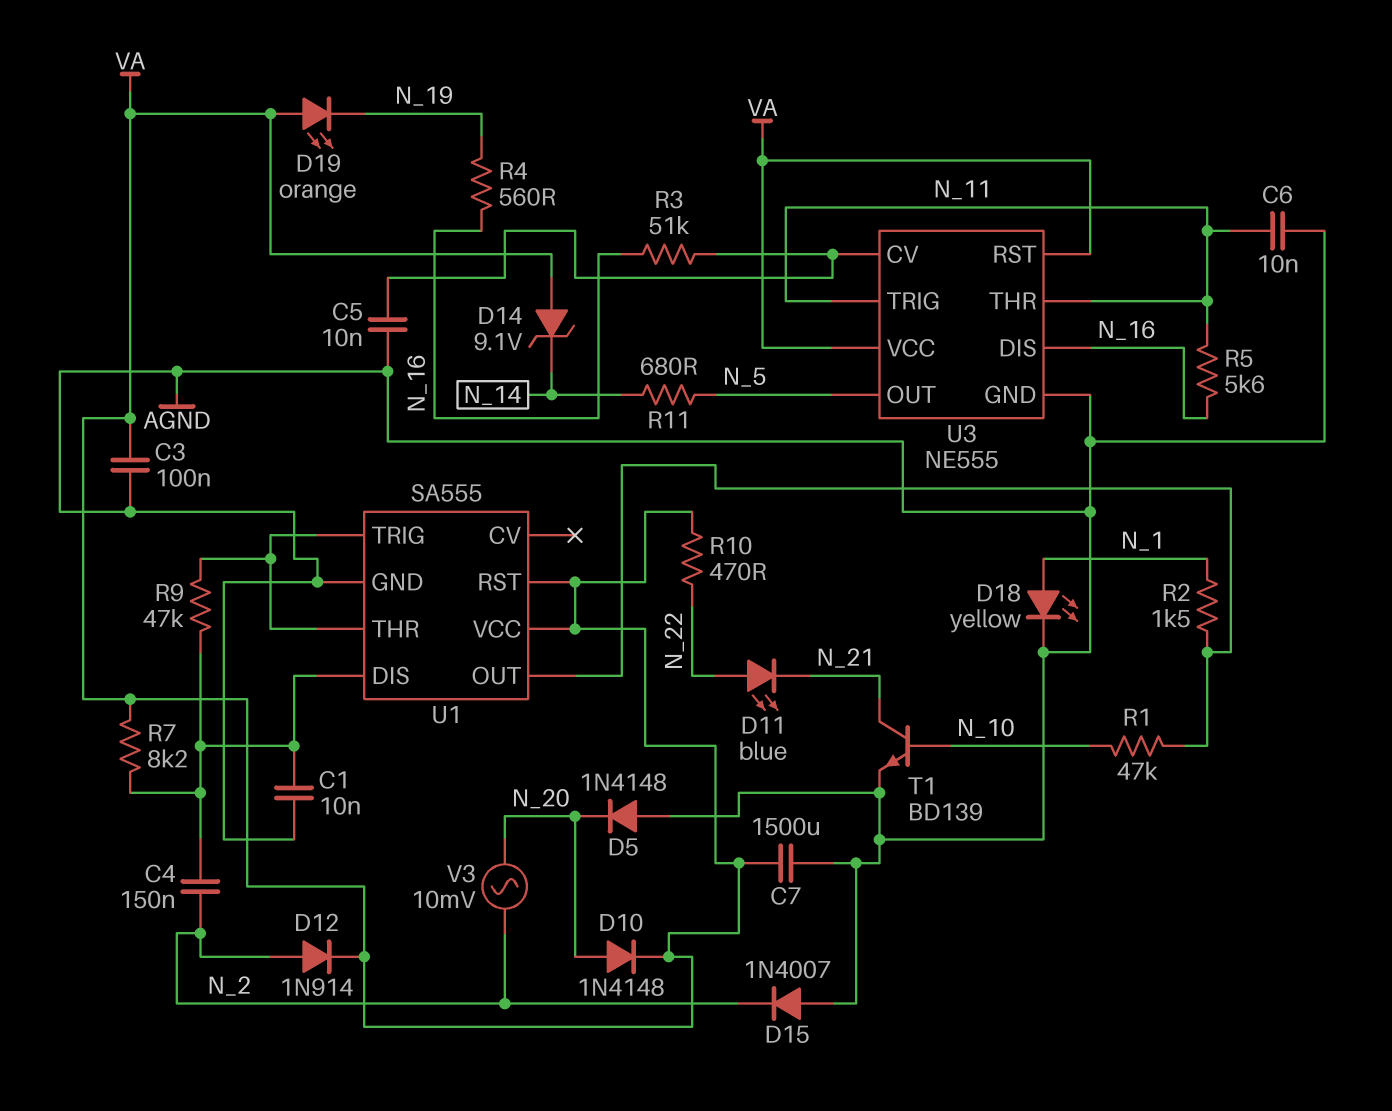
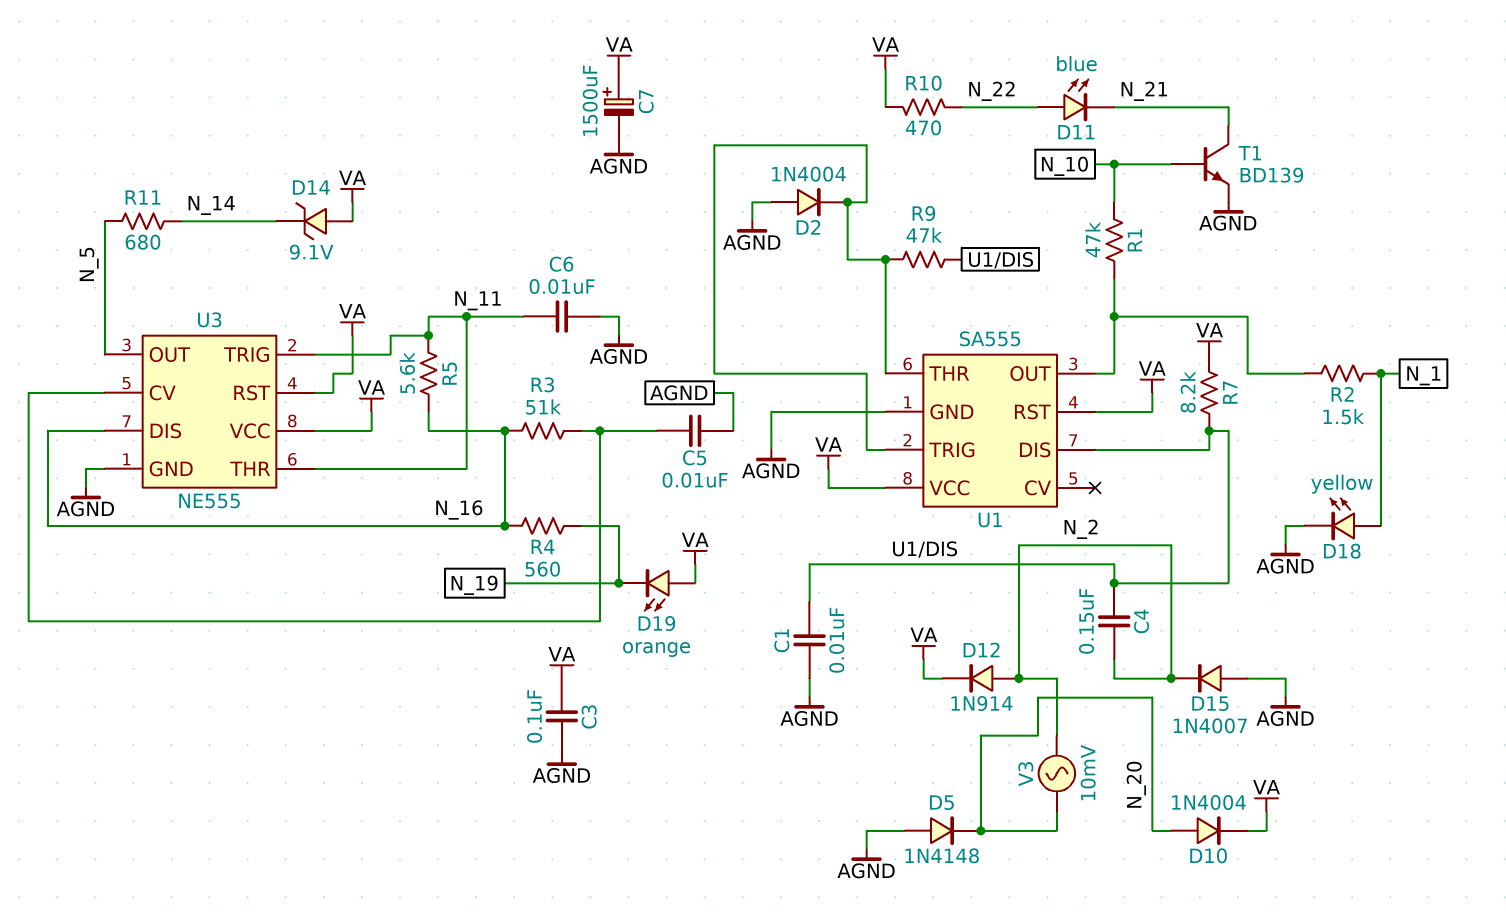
C7: 1500uF (AGND, VA) -> 1500uF (plus VA, minus AGND)
D2: none -> diode 1N4004 (A AGND, K U1/THR)
D10: diode 1N4148 (A N_20, K VA) -> diode 1N4004 (A N_20, K VA)

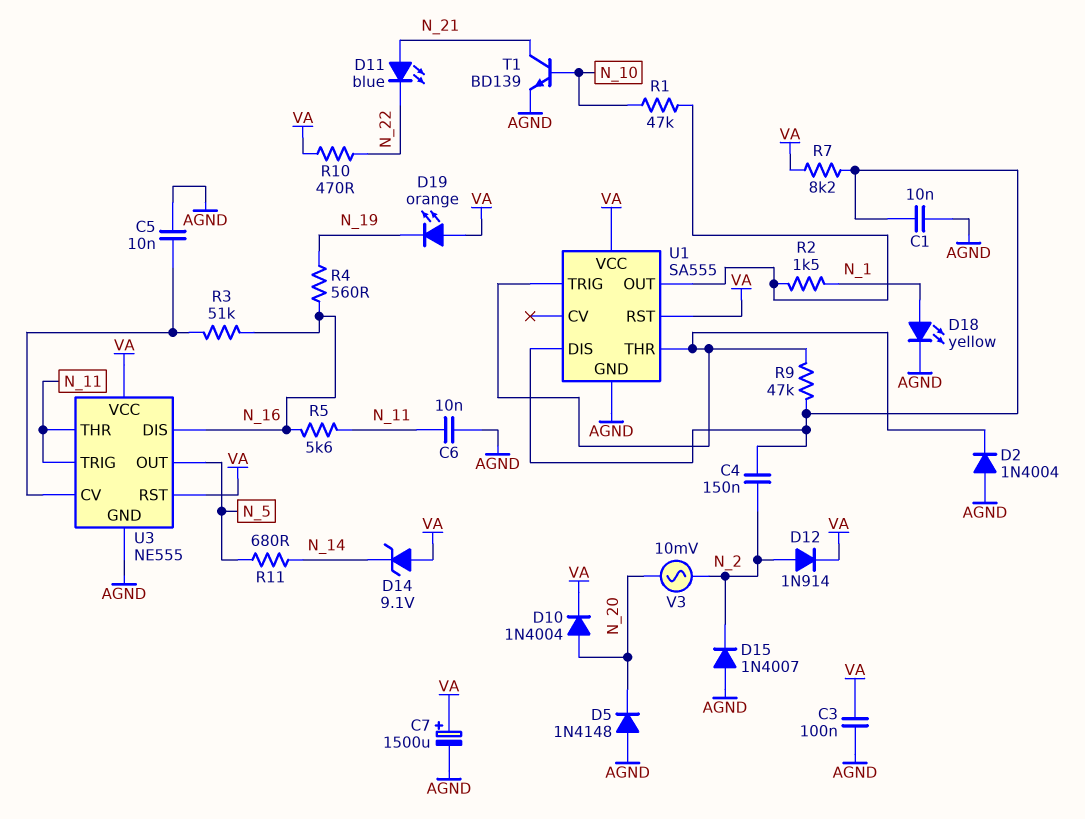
D11: LED blue (A N_22, K N_21) -> LED blue (A N_21, K N_22)

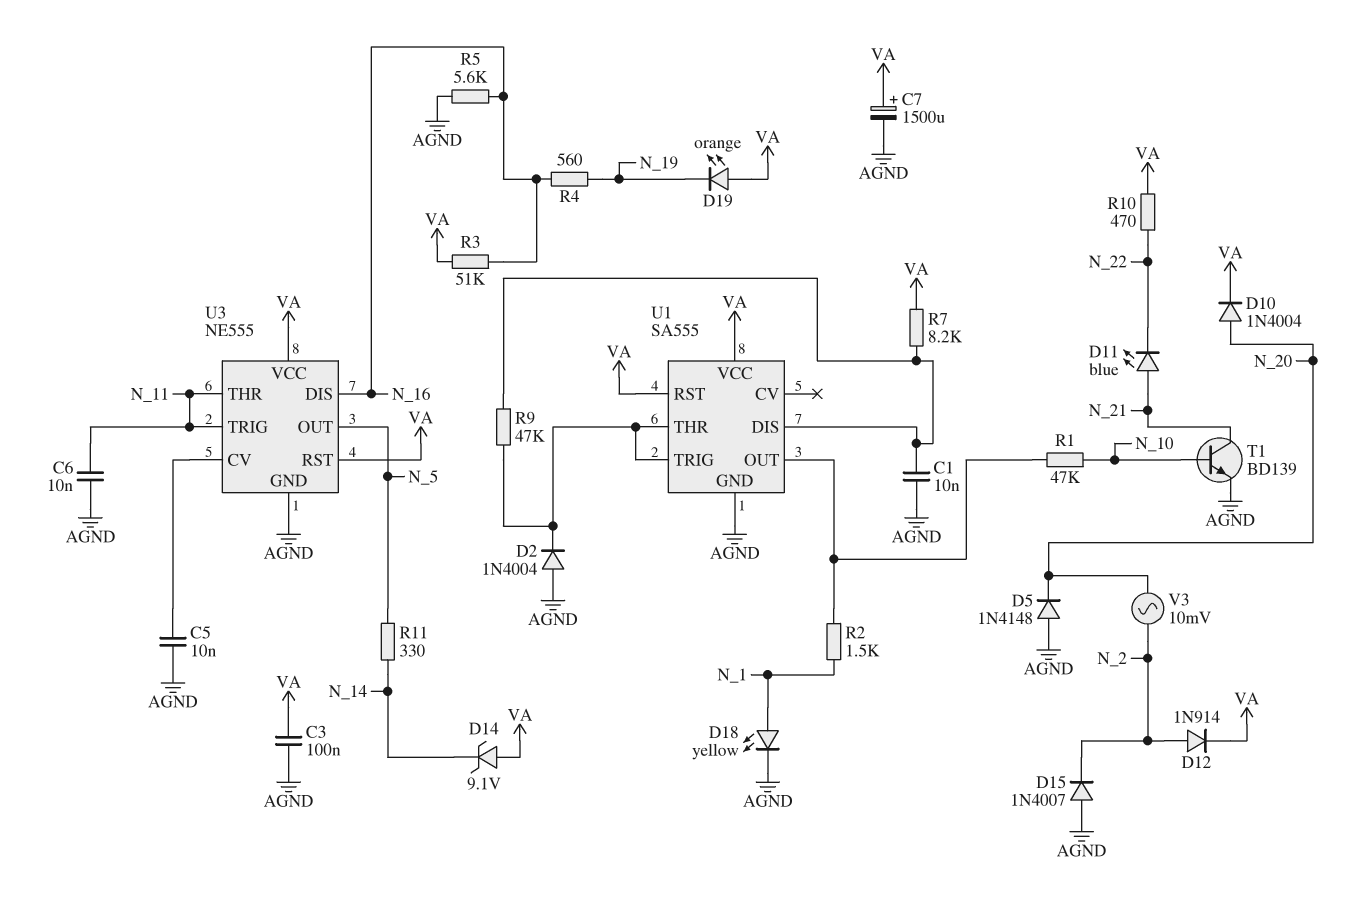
C4: 150nF (N_2, U1/DIS) -> none
R3: 51k (N_16, U3/CV) -> 51k (N_16, VA)
R5: 5.6k (N_11, N_16) -> 5.6k (AGND, N_16)
R11: 680 (N_5, N_14) -> 330 (N_5, N_14)

